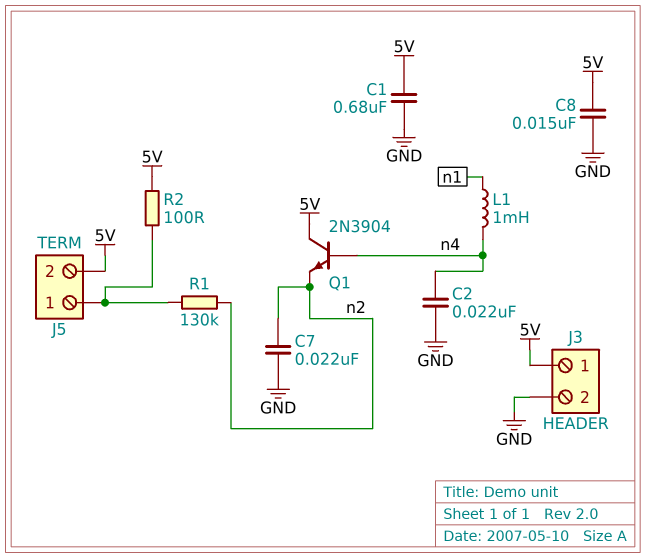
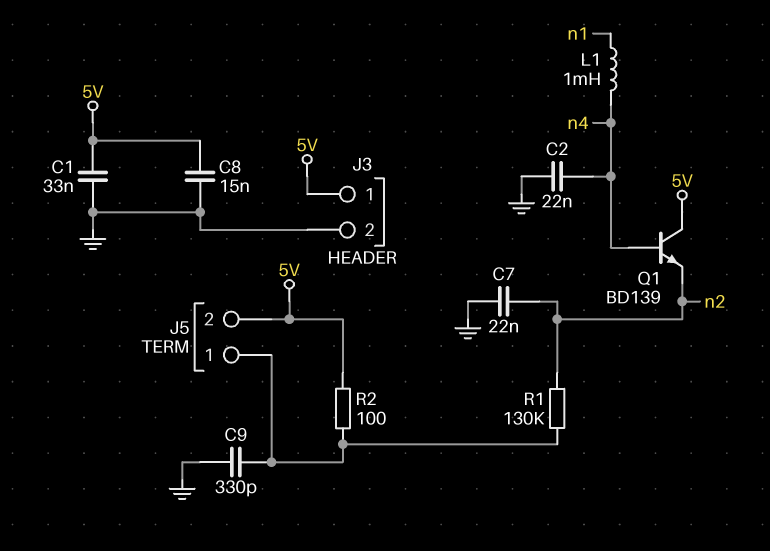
C1: 680nF (5V, GND) -> 33nF (5V, GND)
C9: none -> 330pF (GND, J5/1)
Q1: NPN 2N3904 (B n4, C 5V, E n2) -> NPN BD139 (B n4, C 5V, E n2)

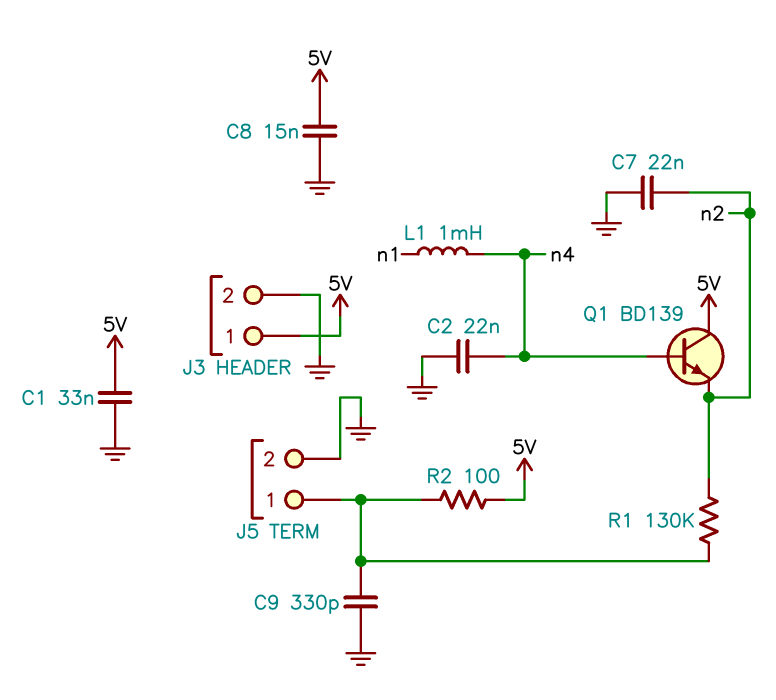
J5 pin 2: 5V -> GND

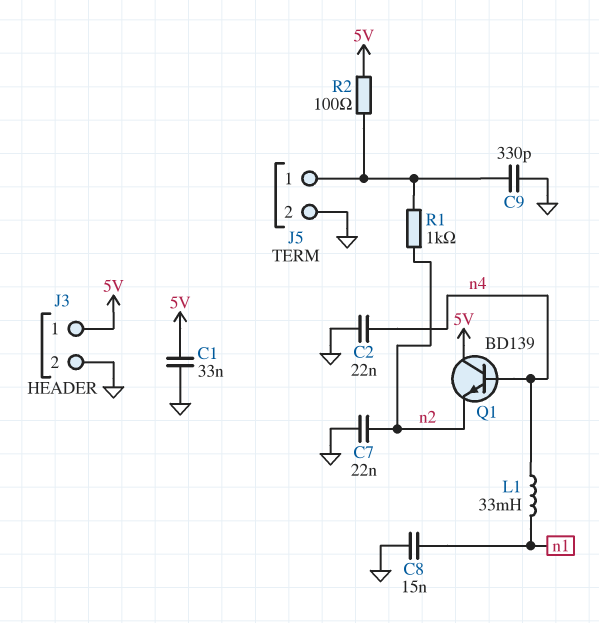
C8: 15nF (5V, GND) -> 15nF (GND, n1)
L1: 1mH (n1, n4) -> 33mH (n1, n4)
R1: 130k (J5/1, n2) -> 1k (J5/1, n2)

